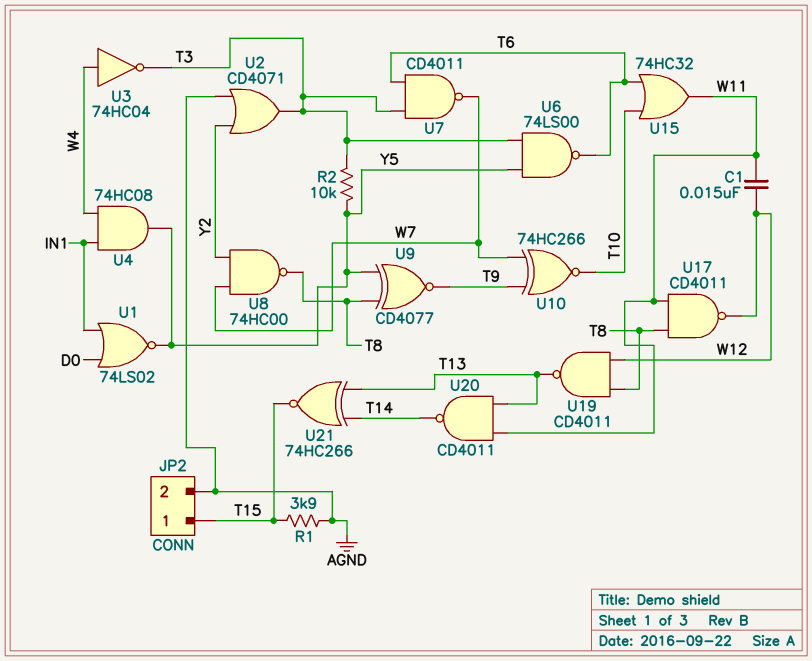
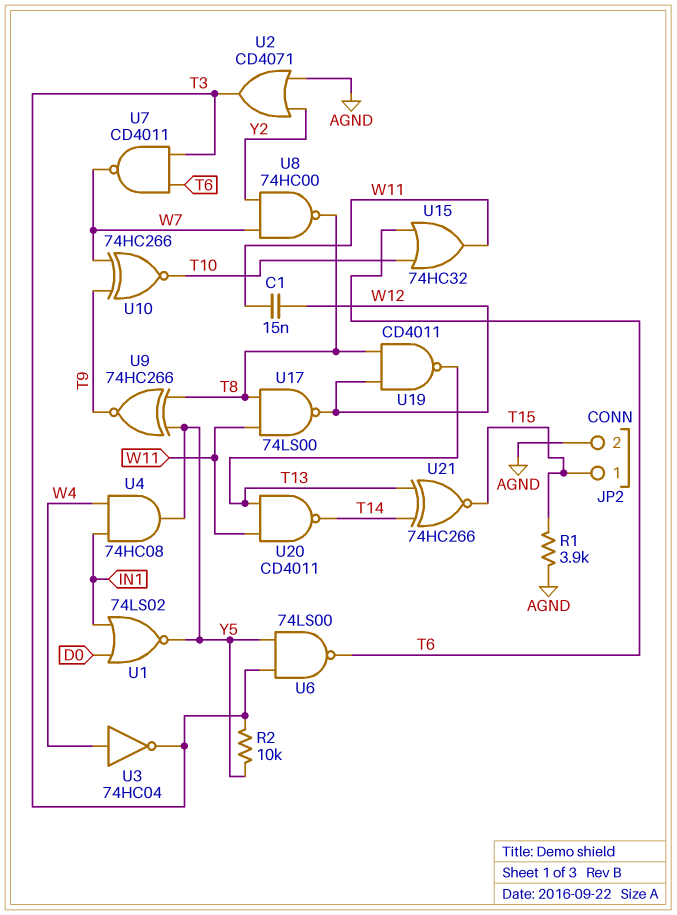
U9: XNOR CD4077 (in T8, in Y5, out T9) -> XNOR 74HC266 (in T8, in Y5, out T9)
U17: NAND CD4011 (in T8, in W11, out W12) -> NAND 74LS00 (in T8, in W11, out W12)

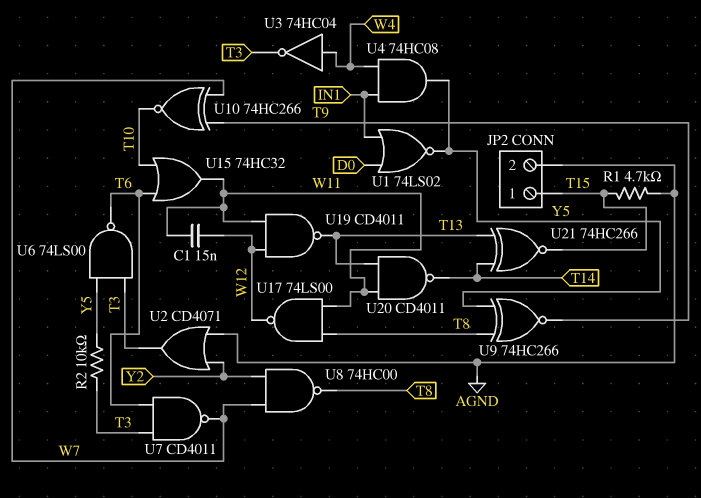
R1: 3.9k (AGND, T15) -> 4.7k (AGND, T15)
U19: NAND CD4011 (in T8, in W12, out T13) -> NAND CD4011 (in W11, in W12, out T13)

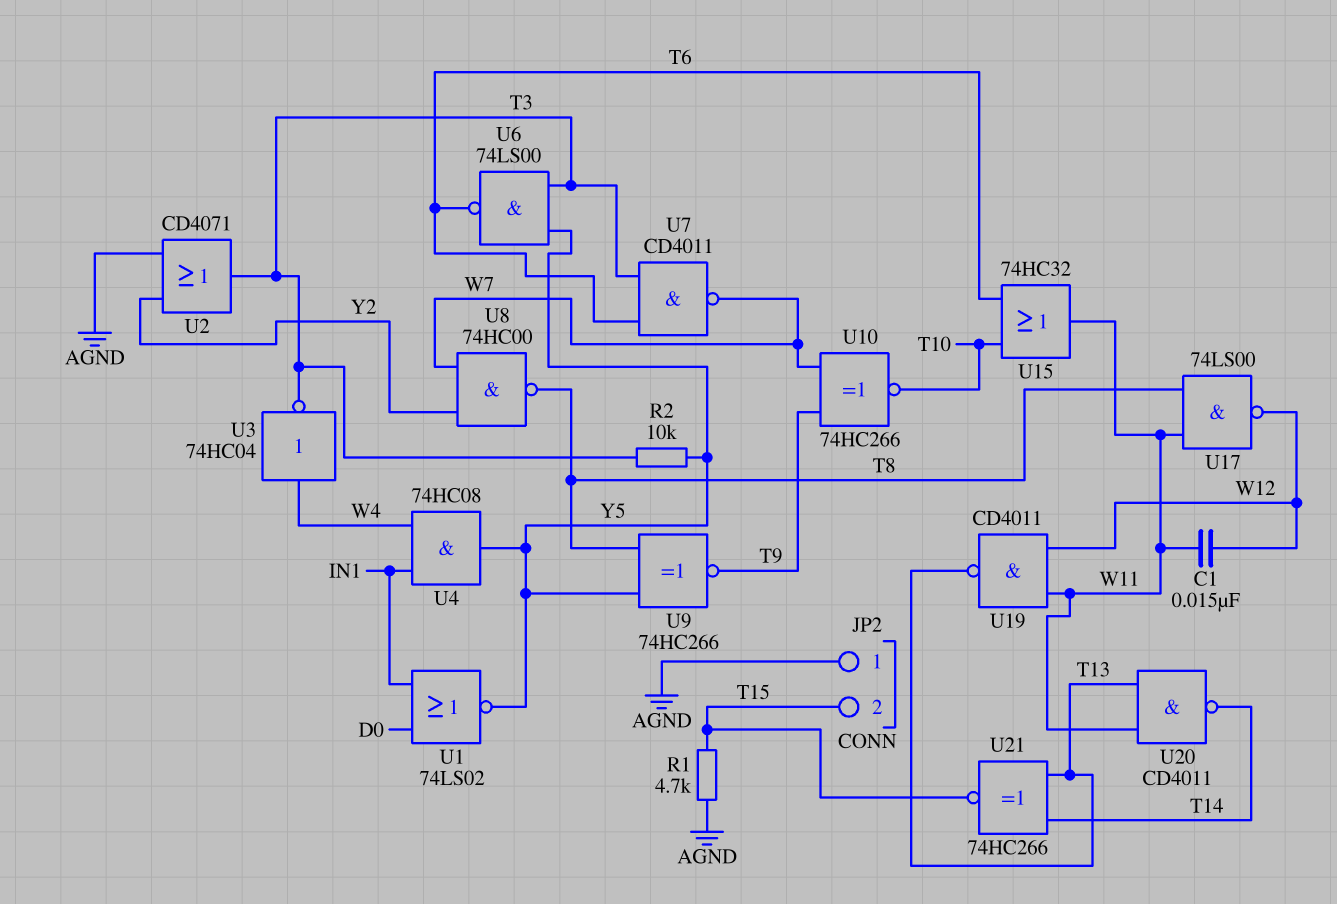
JP2 pin 1: T15 -> AGND
JP2 pin 2: AGND -> T15

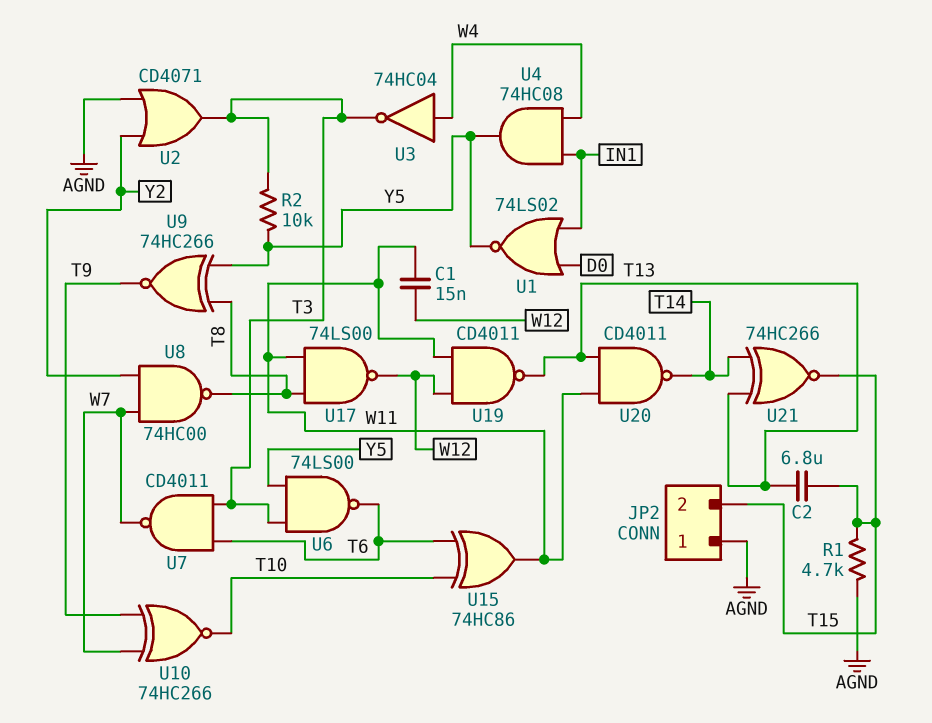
C2: none -> 6.8uF (T13, T15)
U15: OR 74HC32 (in T6, in T10, out W11) -> XOR 74HC86 (in T6, in T10, out W11)

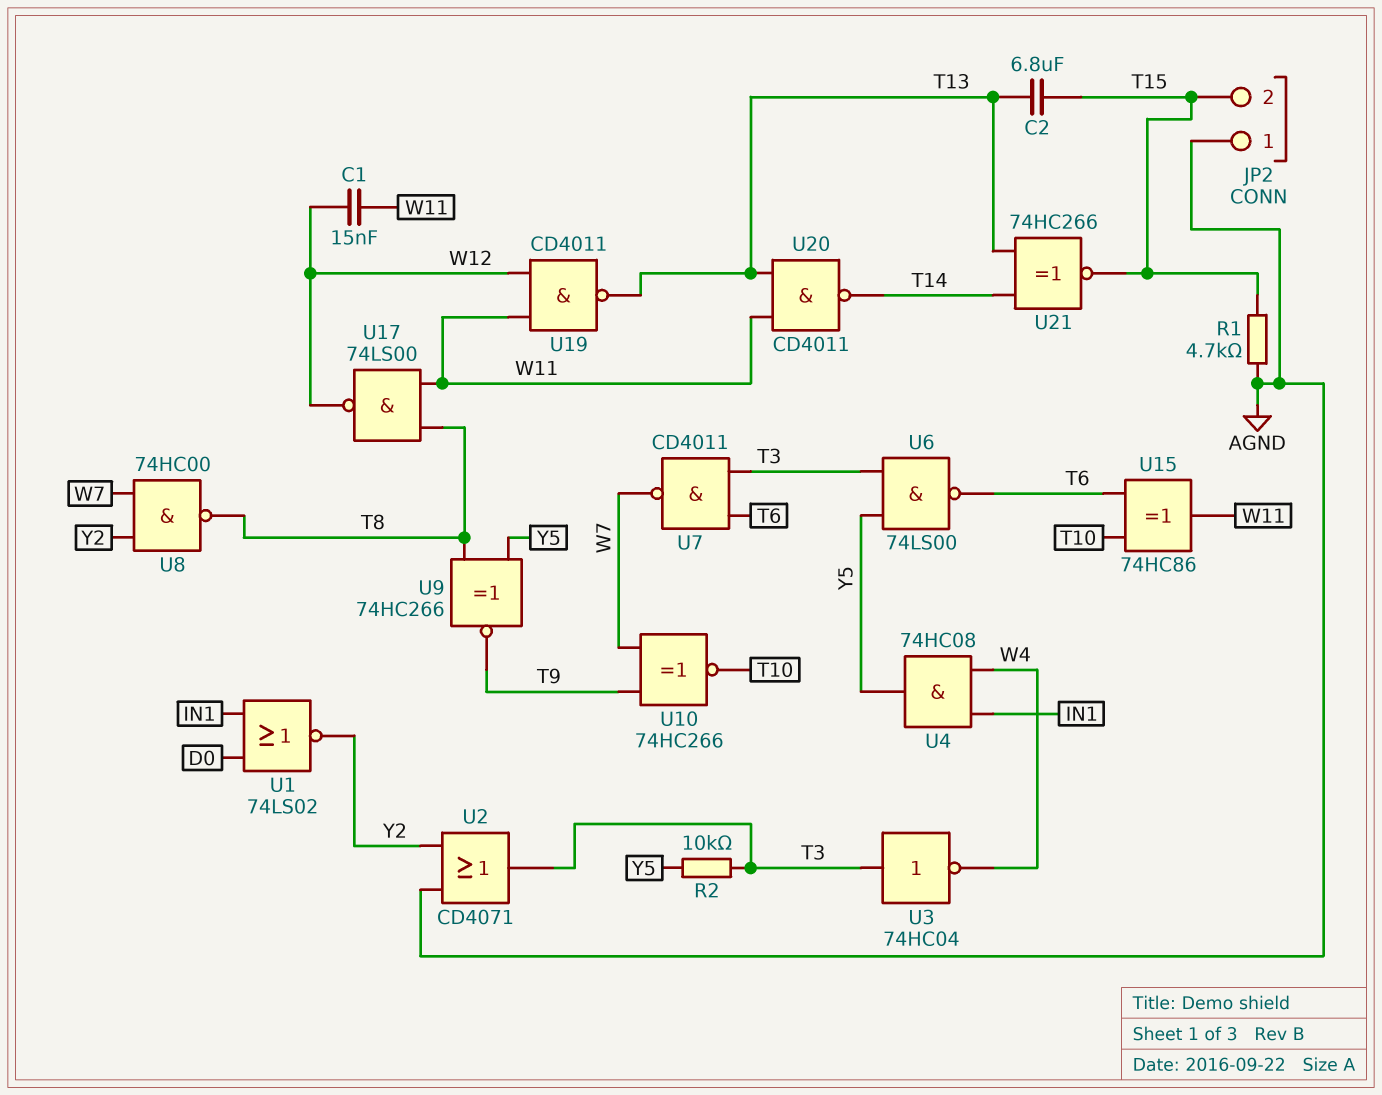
U1: NOR 74LS02 (in D0, in IN1, out Y5) -> NOR 74LS02 (in D0, in IN1, out Y2)
U3: NOT 74HC04 (in W4, out T3) -> NOT 74HC04 (in T3, out W4)

